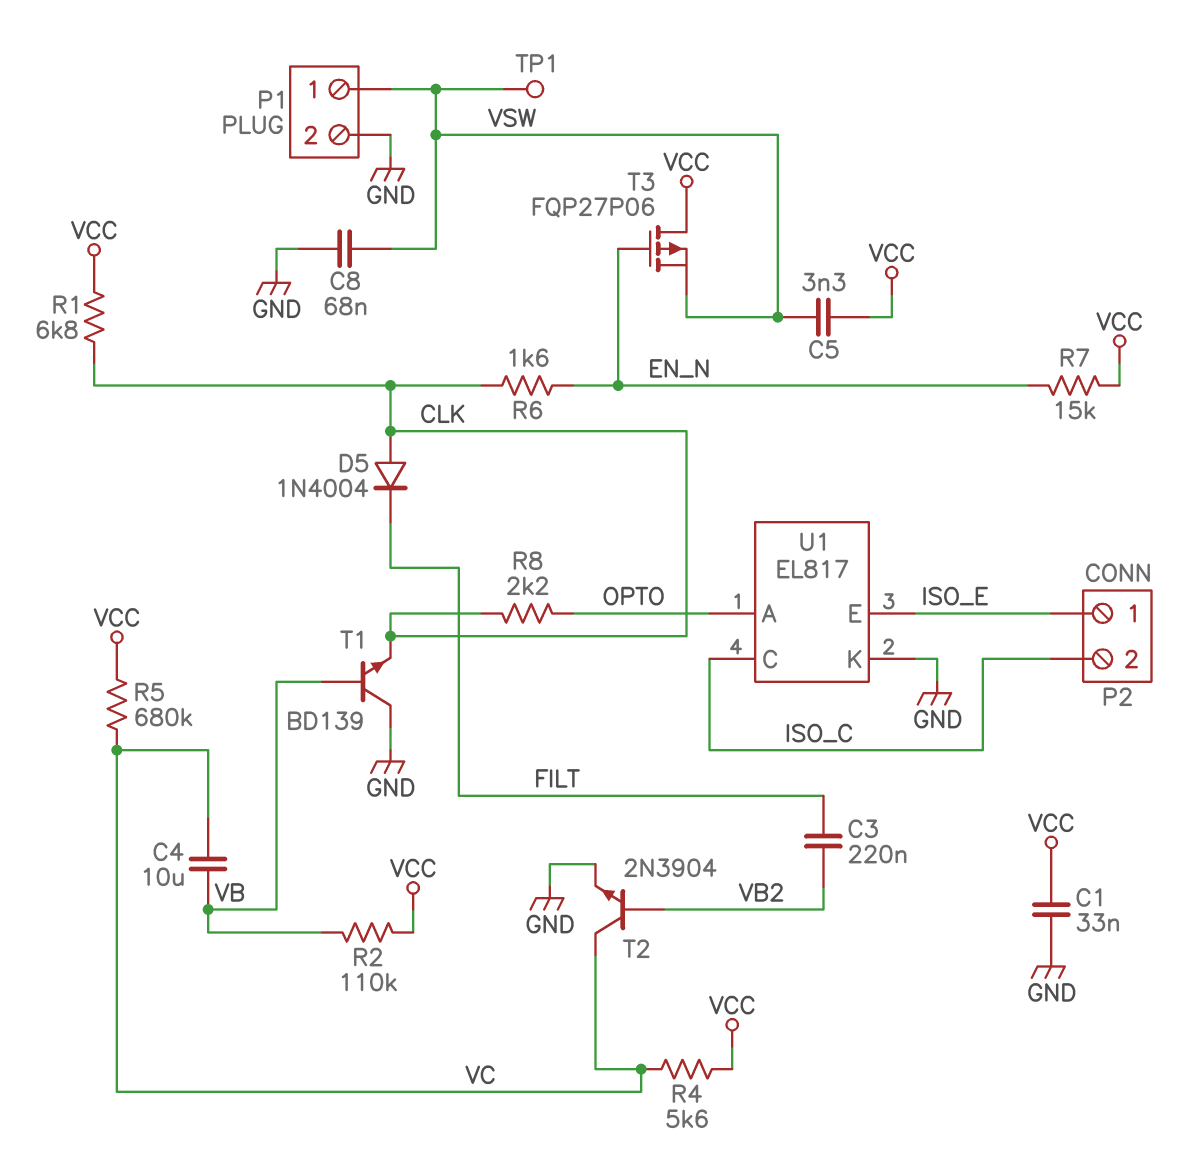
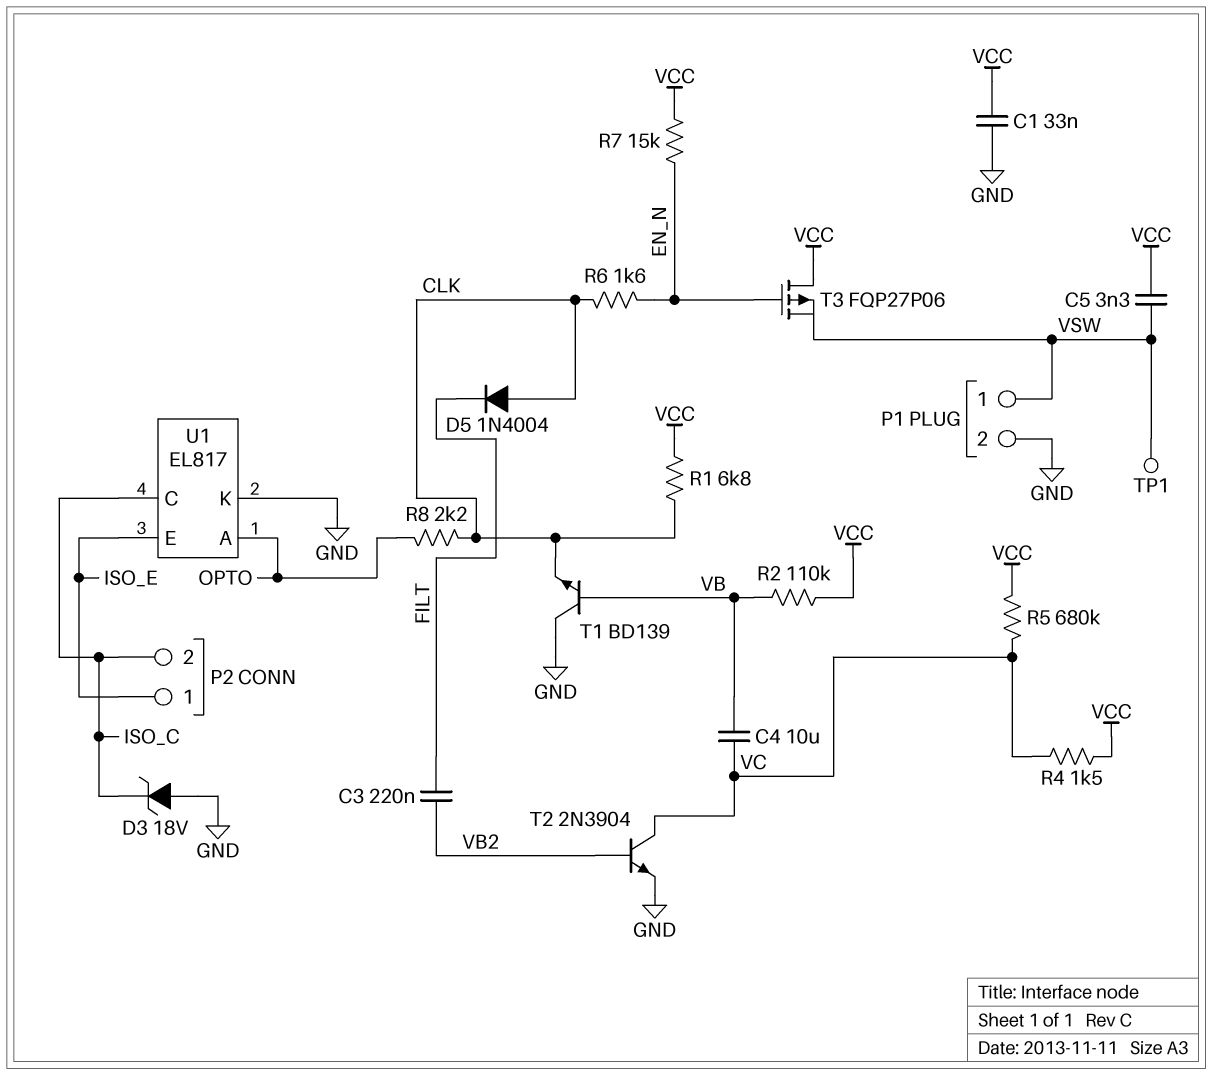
C8: 68nF (GND, VSW) -> none
D3: none -> zener 18V (A GND, K ISO_C)
R4: 5.6k (VC, VCC) -> 1.5k (VC, VCC)

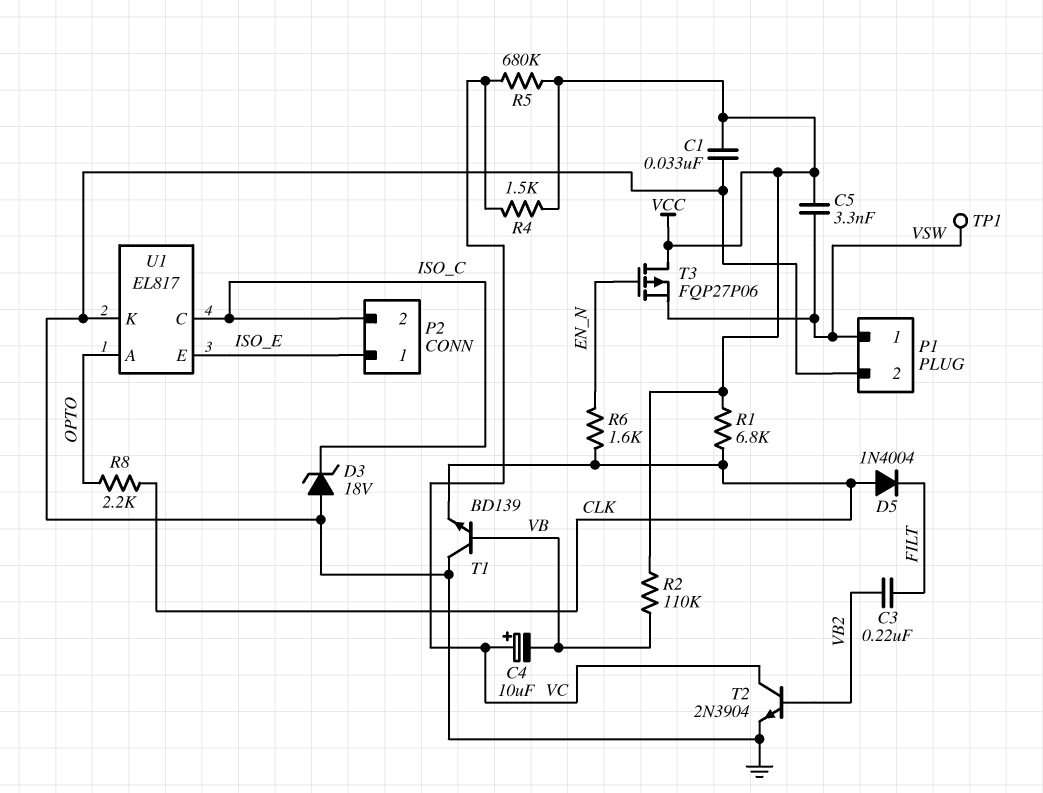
C4: 10uF (VB, VC) -> 10uF (plus VC, minus VB)
R7: 15k (EN_N, VCC) -> none

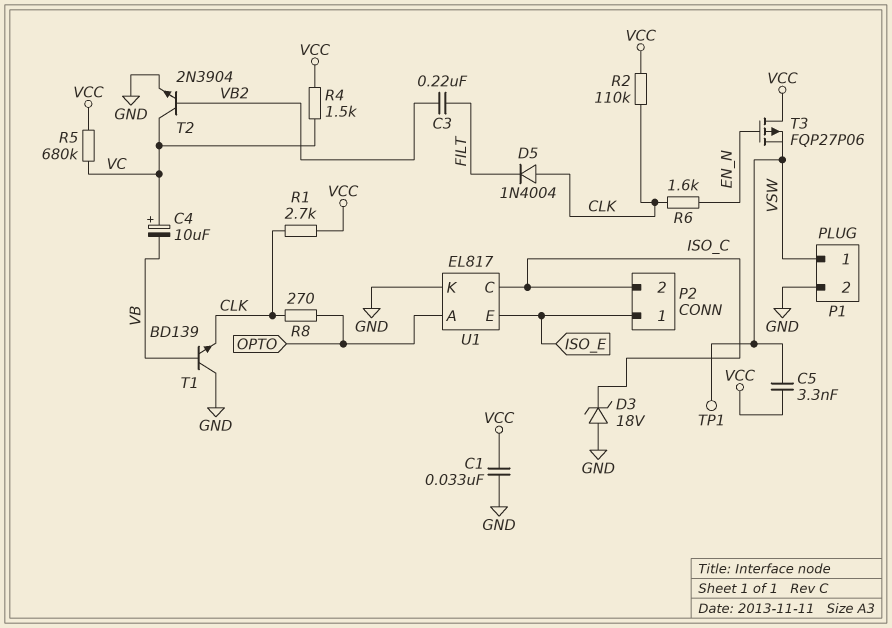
R1: 6.8k (CLK, VCC) -> 2.7k (CLK, VCC)
R2: 110k (VB, VCC) -> 110k (CLK, VCC)
R8: 2.2k (CLK, OPTO) -> 270 (CLK, OPTO)

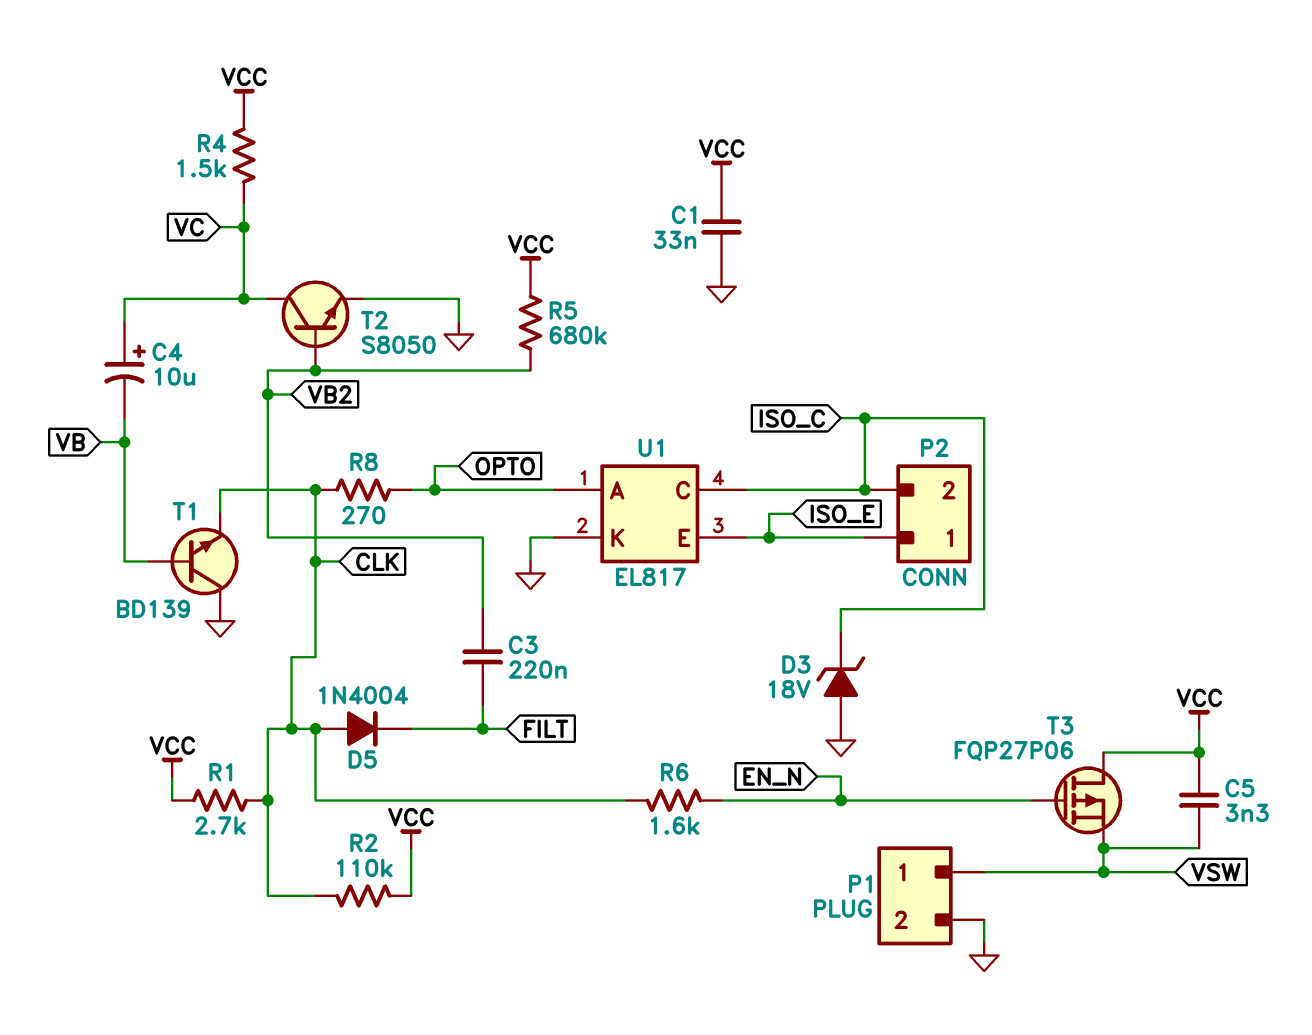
R5: 680k (VC, VCC) -> 680k (VB2, VCC)
T2: NPN 2N3904 (B VB2, C VC, E GND) -> NPN S8050 (B VB2, C VC, E GND)
TP1: test point (VSW) -> none

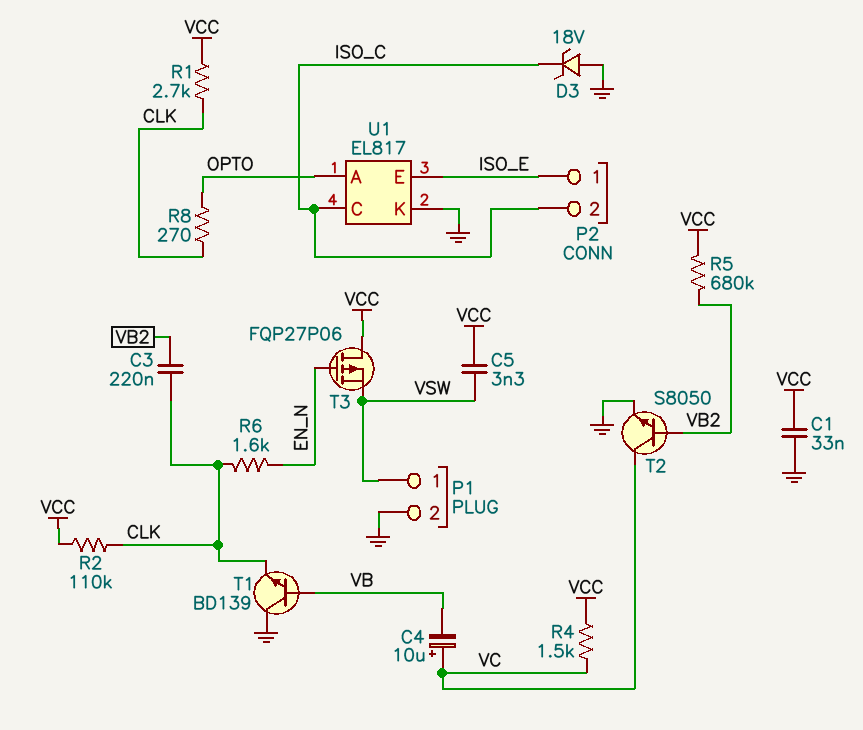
C3: 220nF (FILT, VB2) -> 220nF (CLK, VB2)
D5: diode 1N4004 (A CLK, K FILT) -> none

